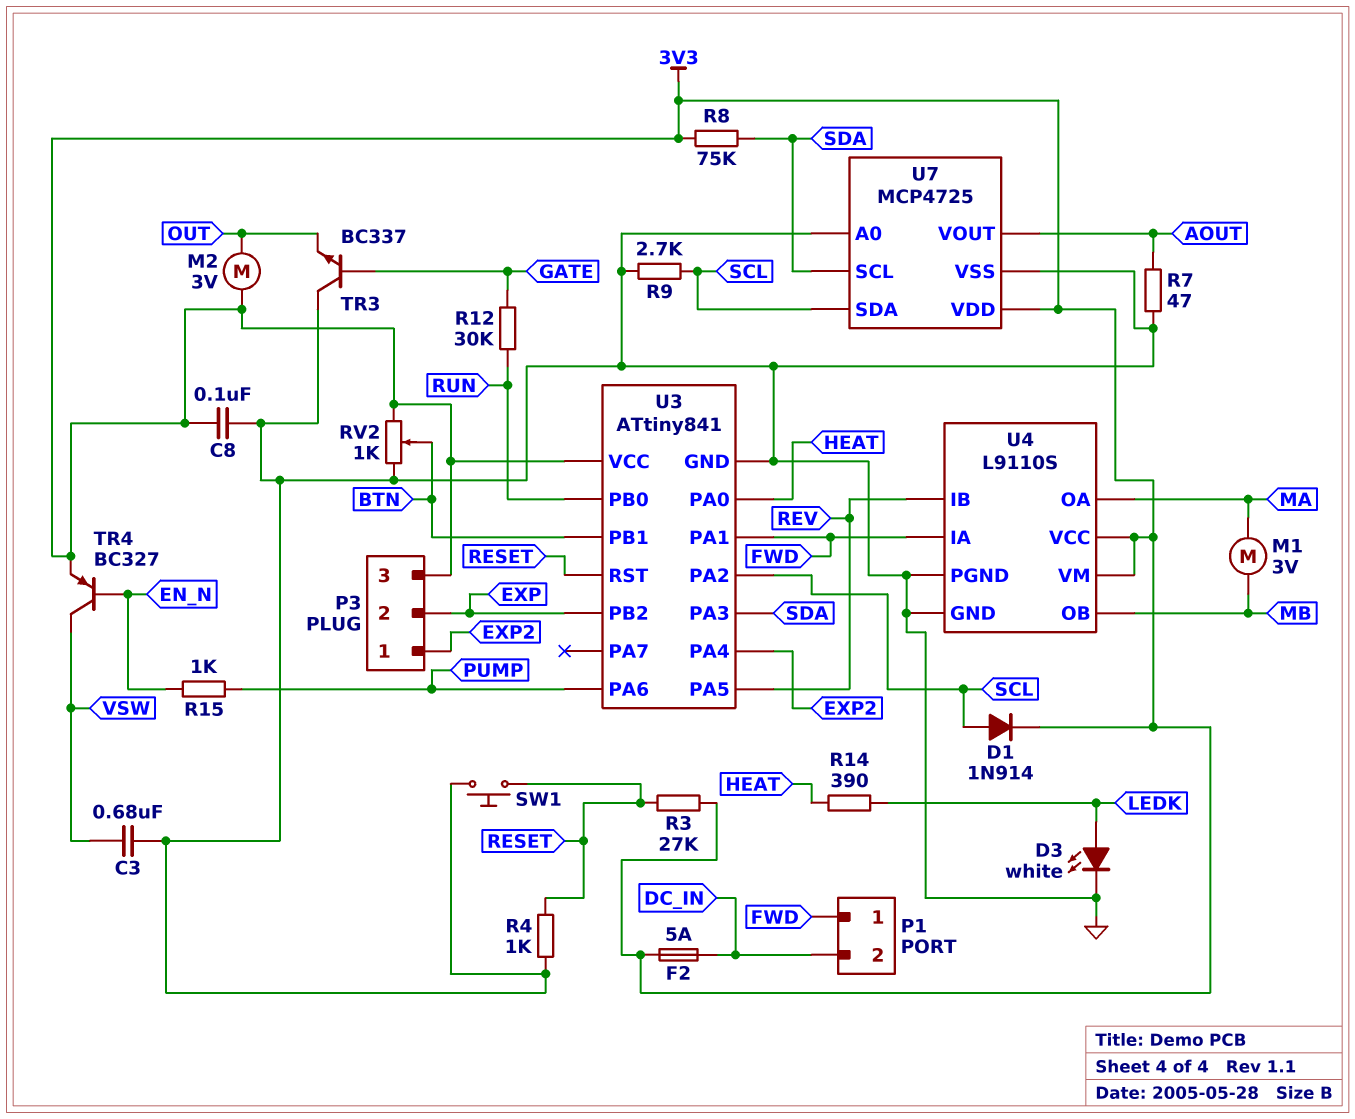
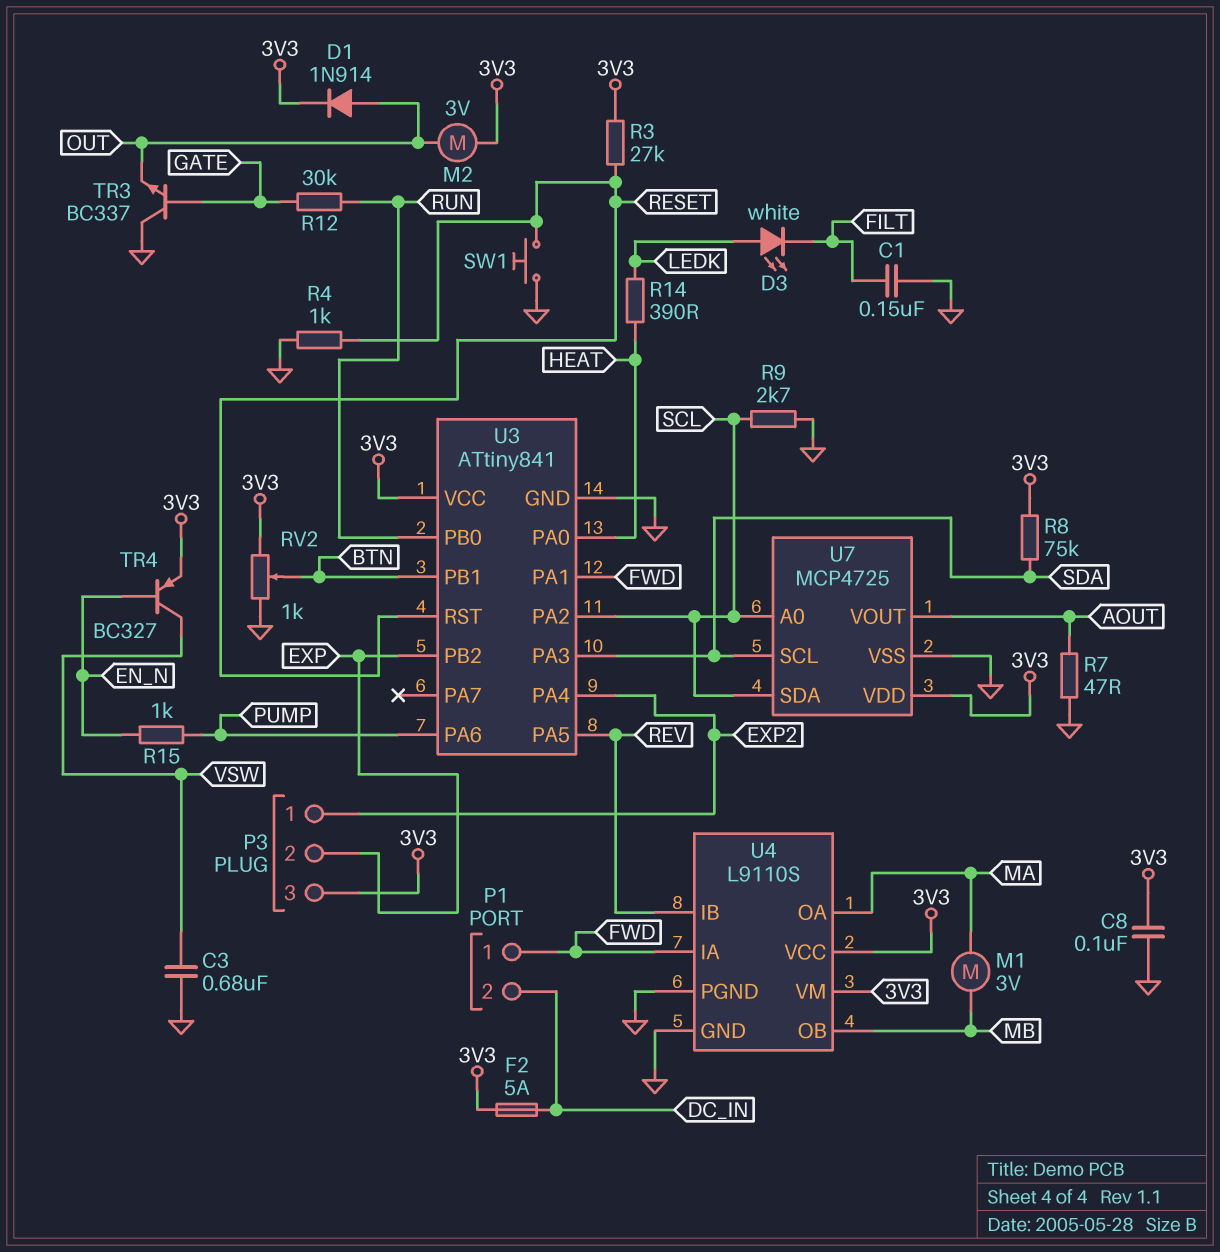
C1: none -> 150nF (FILT, GND)
D1: diode 1N914 (A SCL, K 3V3) -> diode 1N914 (A OUT, K 3V3)
D3: LED white (A LEDK, K GND) -> LED white (A LEDK, K FILT)
U7 pin A0: GND -> SCL

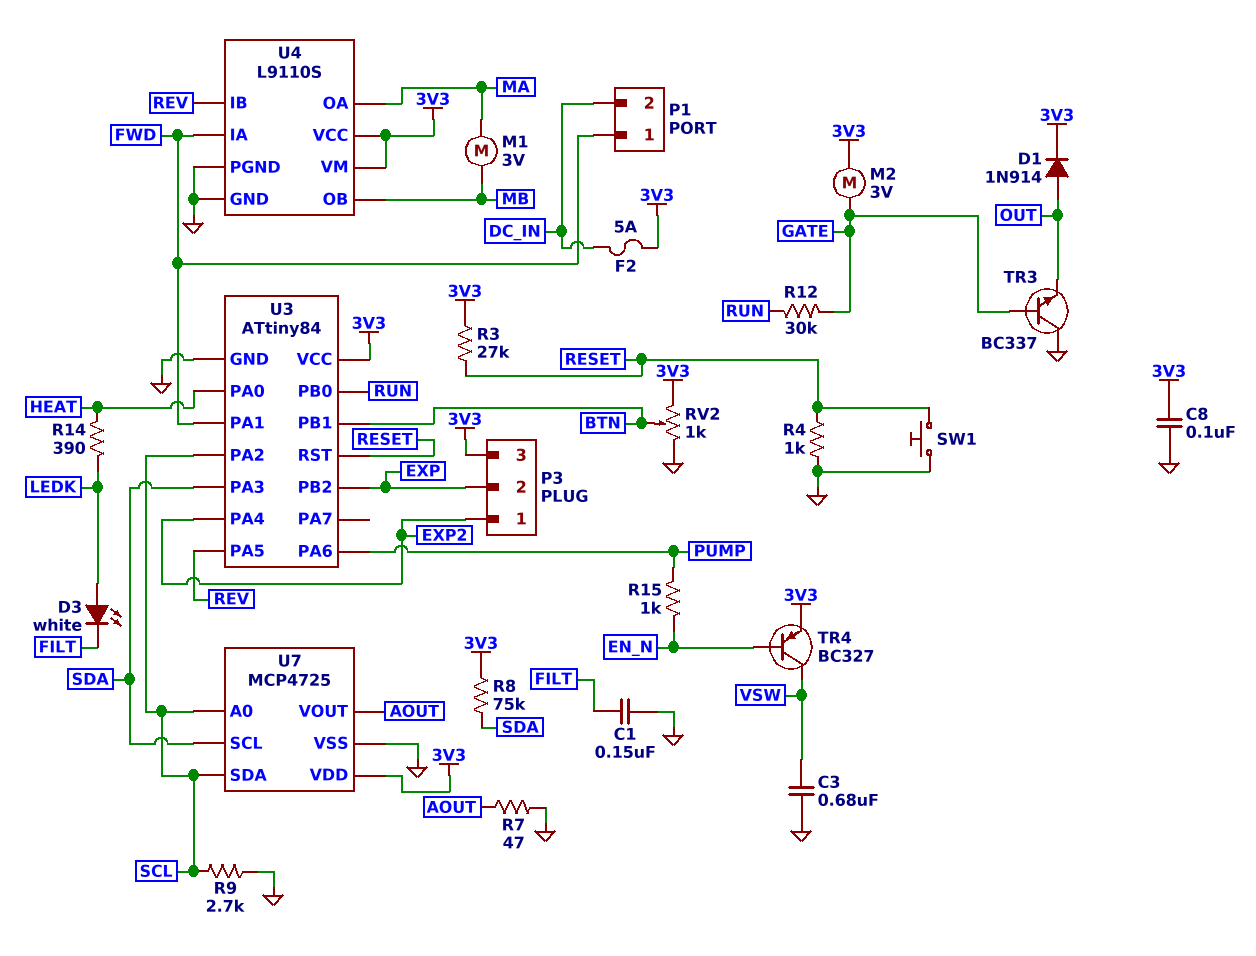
M2: motor 3V (3V3, OUT) -> motor 3V (3V3, GATE)
U3: ATtiny841 -> ATtiny84

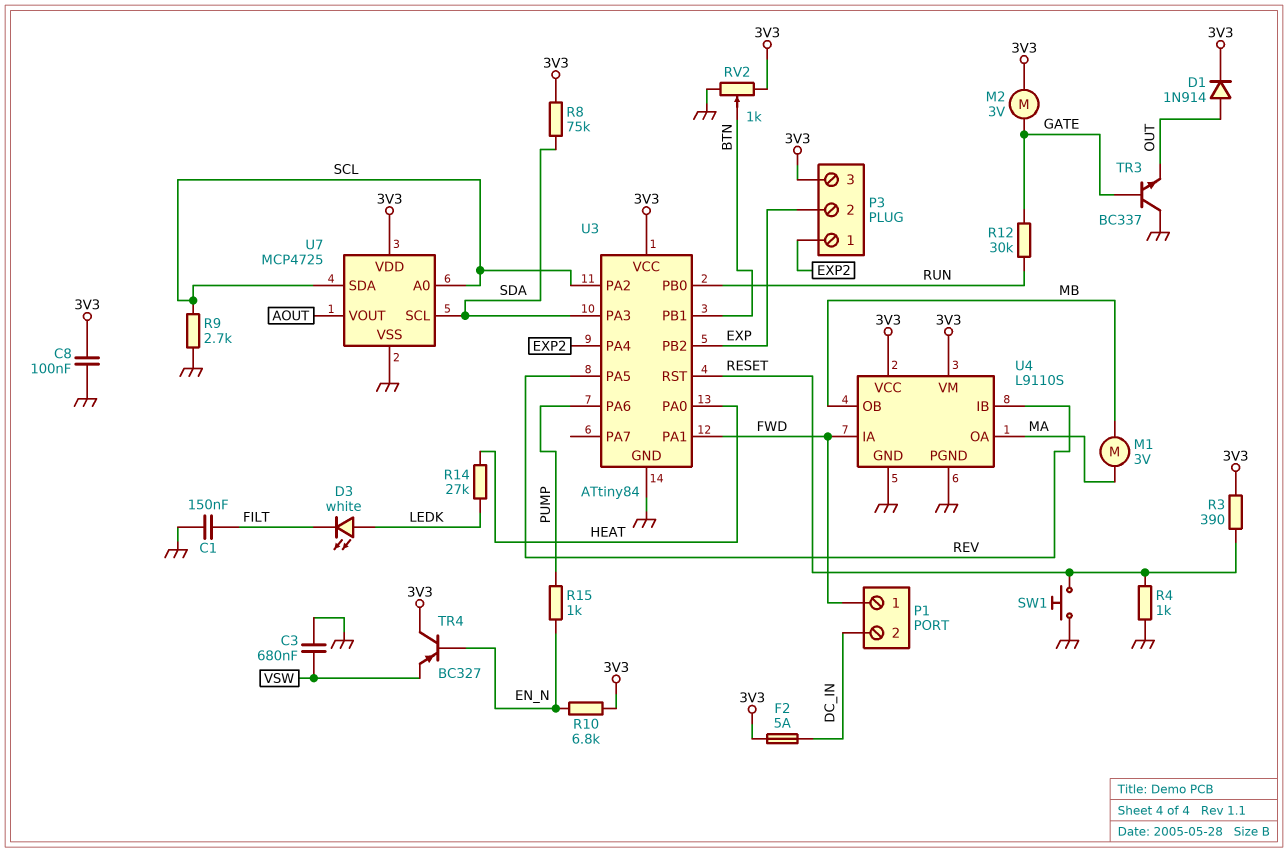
R3: 27k (3V3, RESET) -> 390 (3V3, RESET)
R7: 47 (AOUT, GND) -> none
R10: none -> 6.8k (3V3, EN_N)
R14: 390 (HEAT, LEDK) -> 27k (HEAT, LEDK)
TR4: PNP BC327 (B EN_N, C VSW, E 3V3) -> PNP BC327 (B EN_N, C 3V3, E VSW)

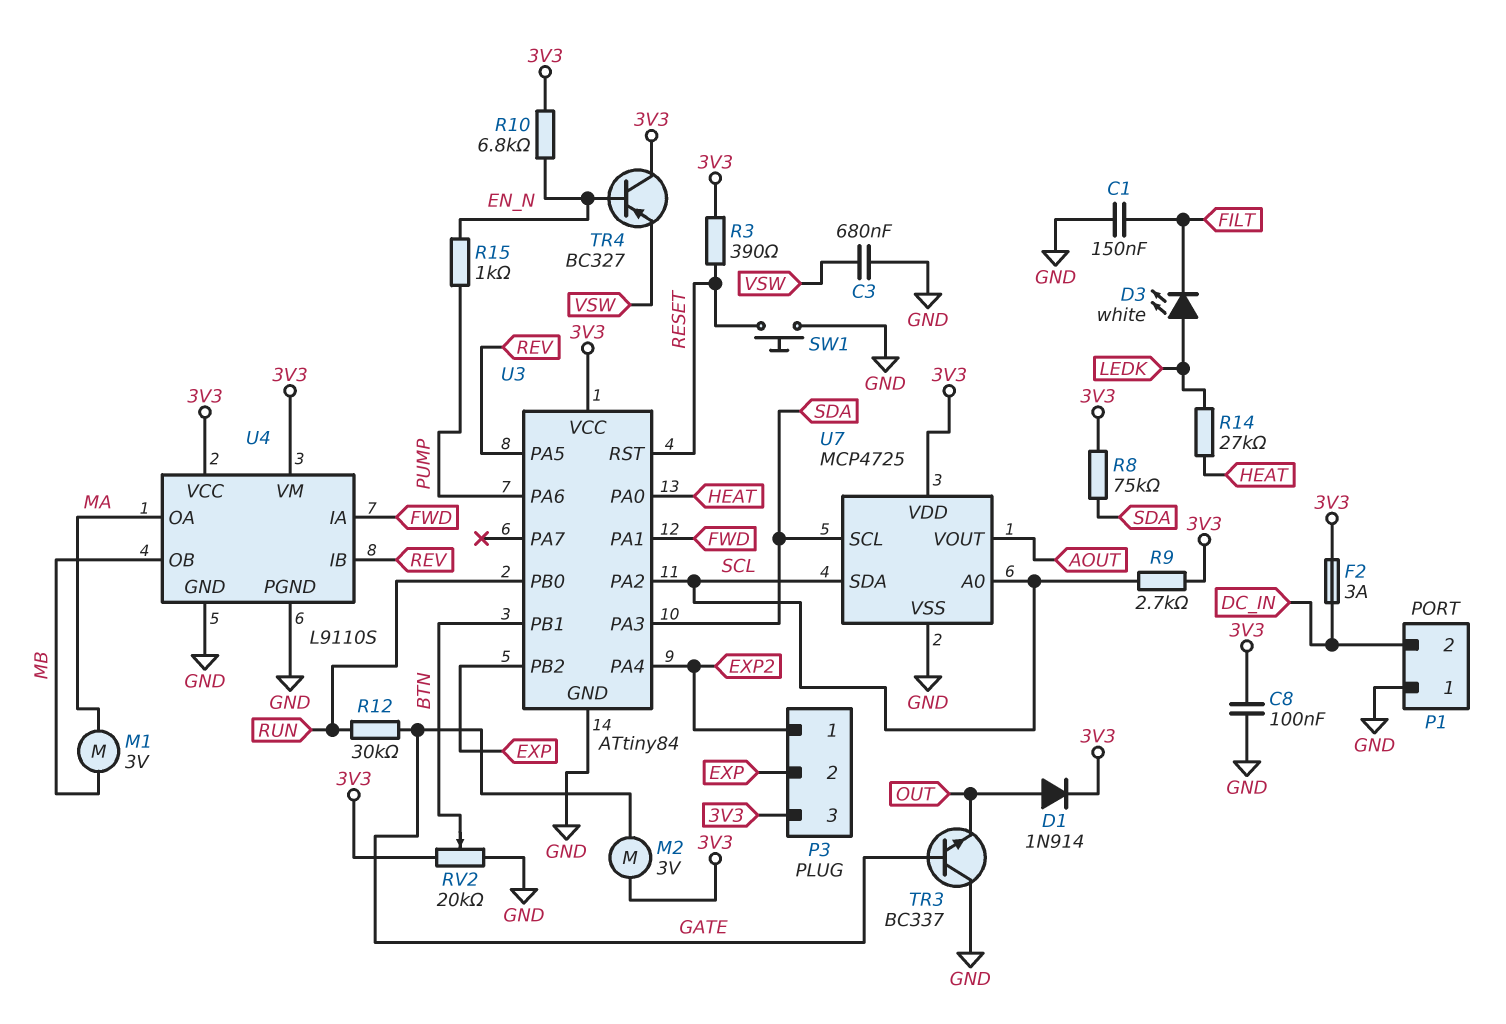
F2: 5A (3V3, DC_IN) -> 3A (3V3, DC_IN)
P1 pin 1: FWD -> GND
R4: 1k (GND, RESET) -> none
R9: 2.7k (GND, SCL) -> 2.7k (3V3, SCL)
RV2: 1k (3V3, GND, wiper BTN) -> 20k (3V3, GND, wiper BTN)

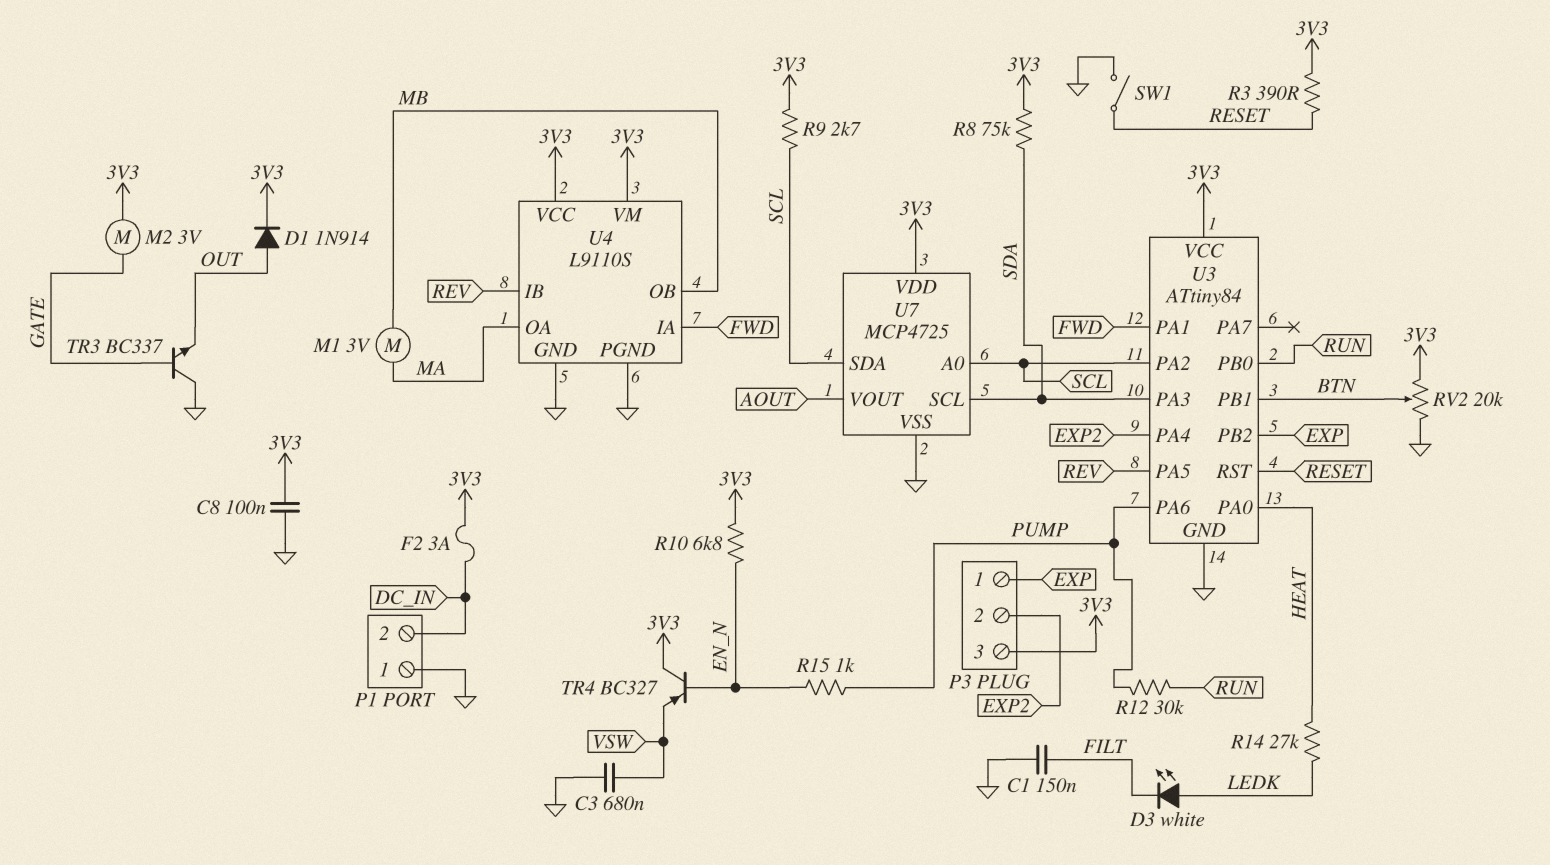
P3 pin 1: EXP2 -> EXP
P3 pin 2: EXP -> EXP2
R12: 30k (GATE, RUN) -> 30k (PUMP, RUN)
SW1: button (GND, RESET) -> switch (GND, RESET)

